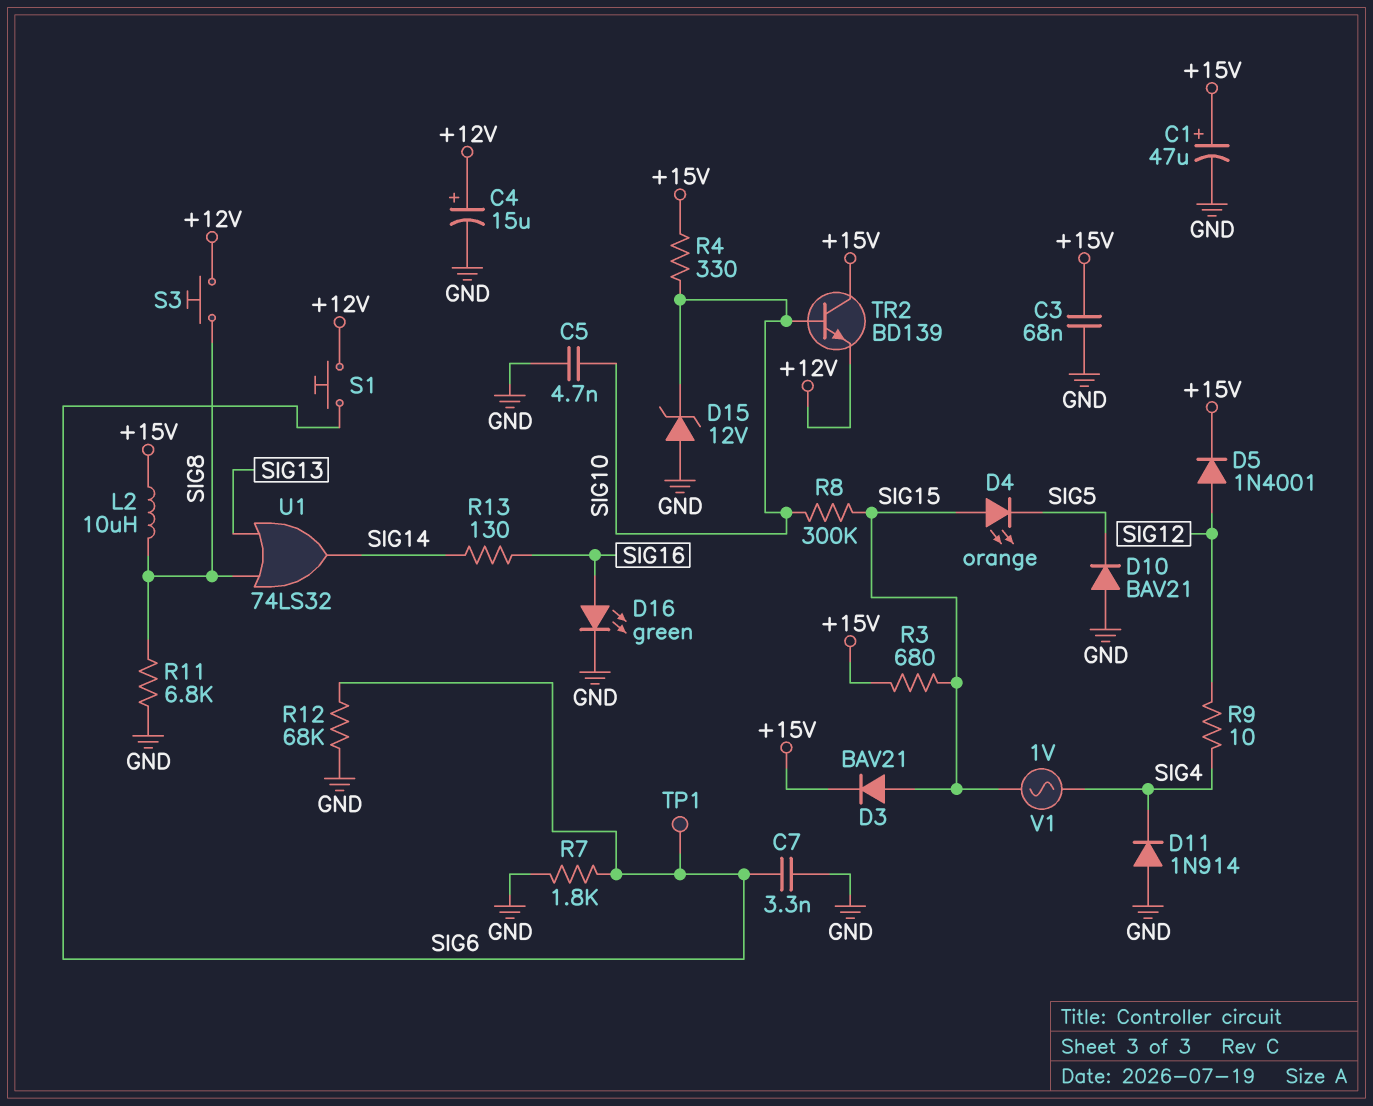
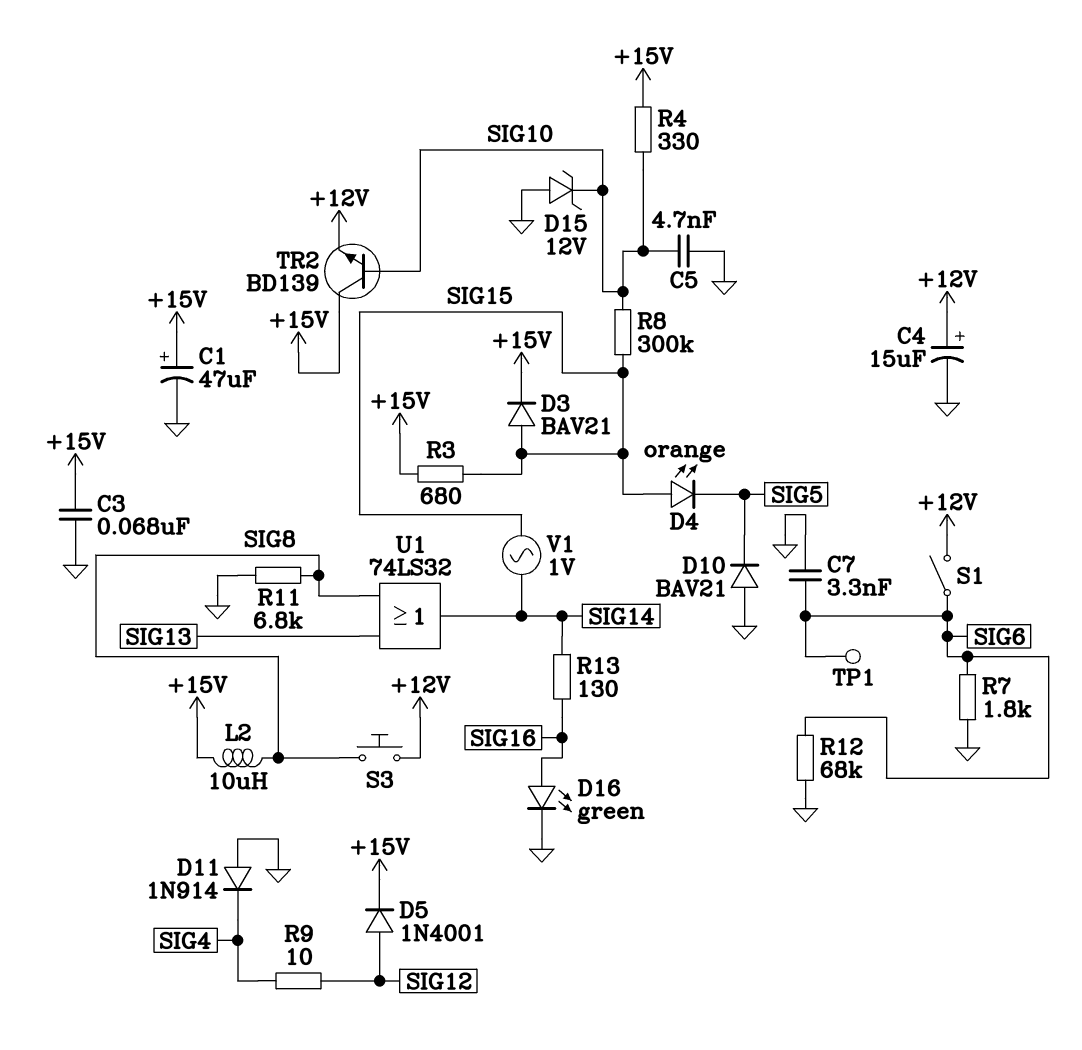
S1: button (+12V, SIG6) -> switch (+12V, SIG6)
V1: AC 1V (SIG4, SIG15) -> AC 1V (SIG14, SIG15)

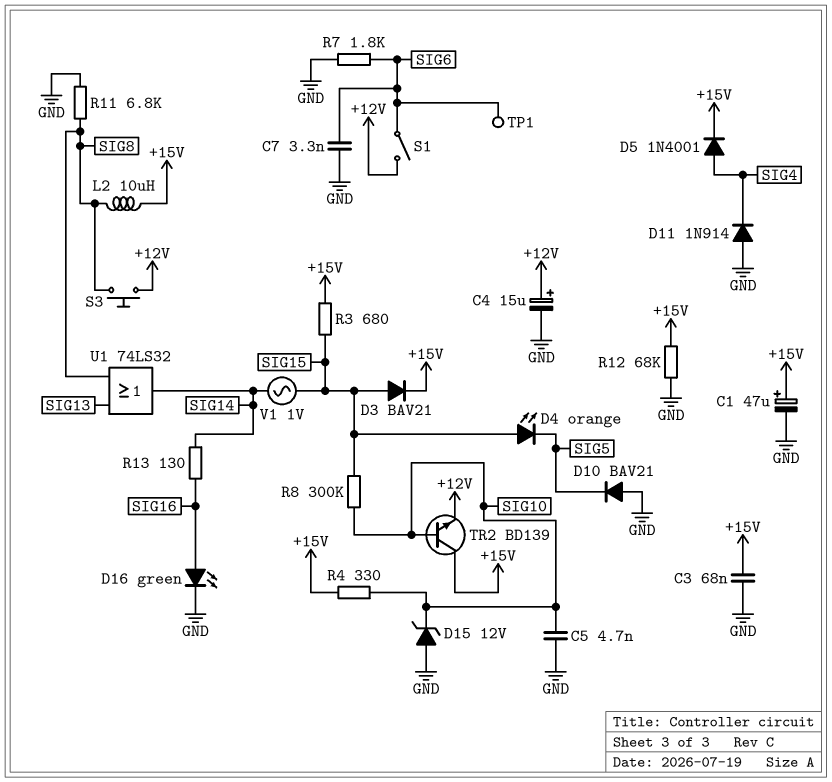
D5: diode 1N4001 (A SIG12, K +15V) -> diode 1N4001 (A SIG4, K +15V)
R9: 10 (SIG4, SIG12) -> none
R12: 68k (GND, SIG6) -> 68k (+15V, GND)

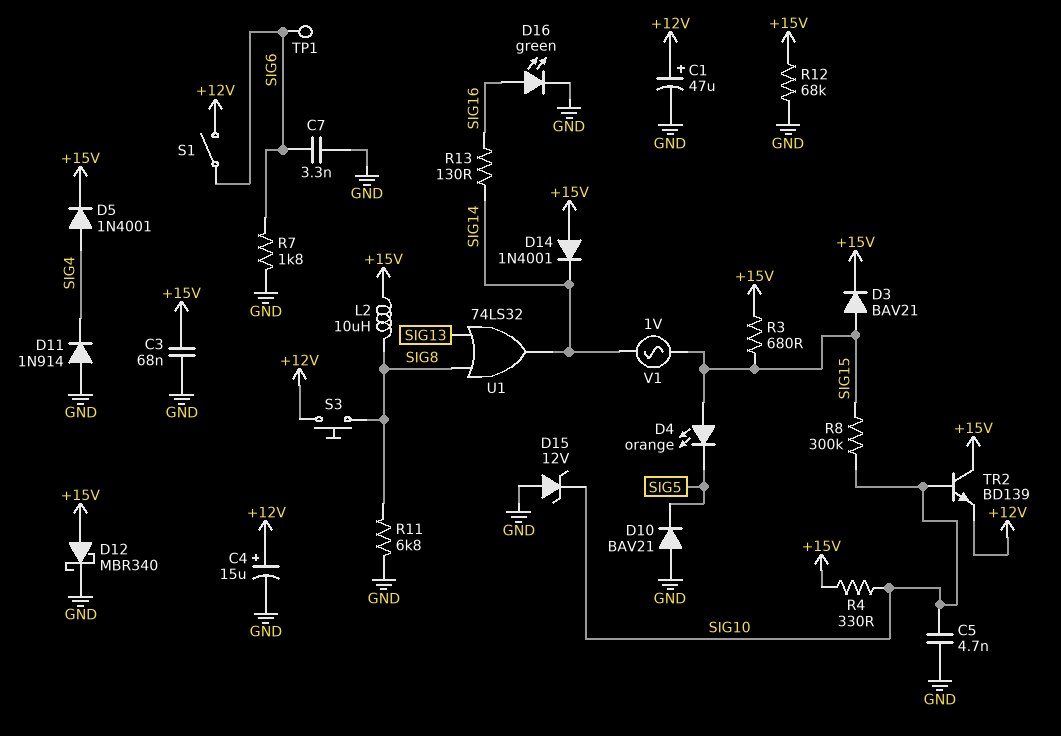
C1: 47uF (plus +15V, minus GND) -> 47uF (plus +12V, minus GND)
D12: none -> schottky MBR340 (A +15V, K GND)
D14: none -> diode 1N4001 (A +15V, K SIG14)

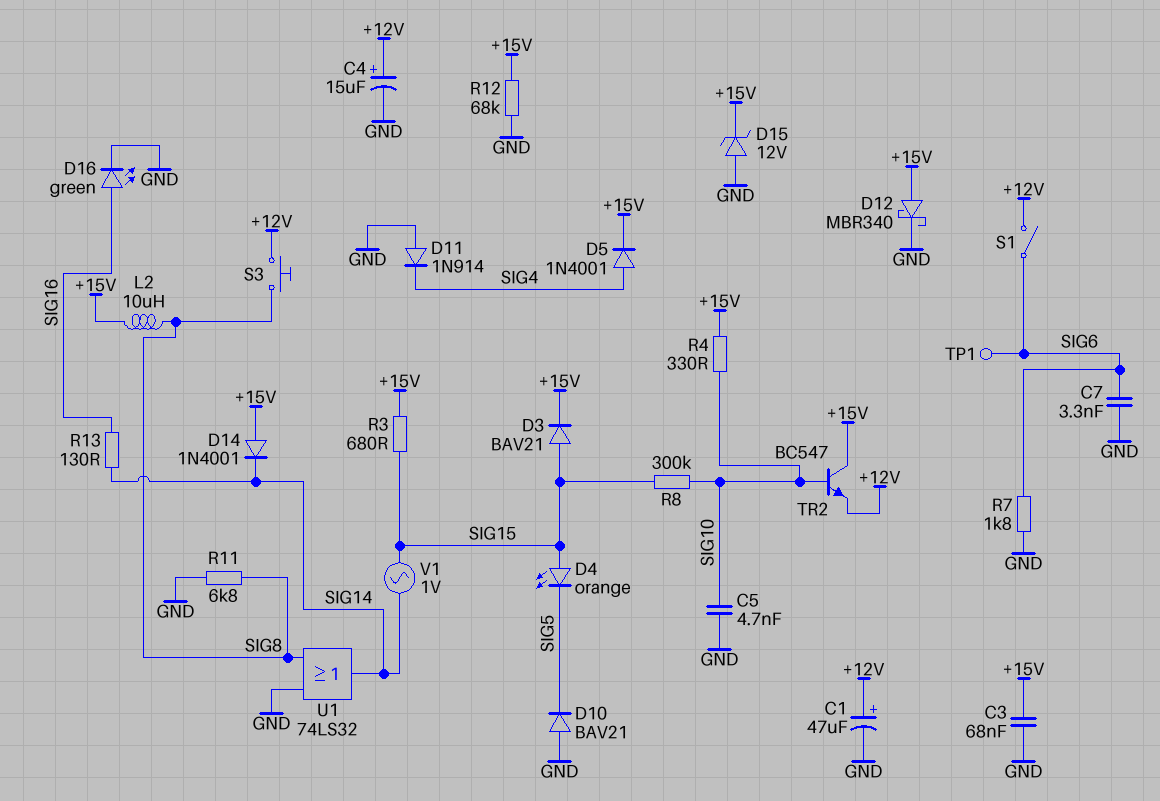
D15: zener 12V (A GND, K SIG10) -> zener 12V (A GND, K +15V)
TR2: NPN BD139 (B SIG10, C +15V, E +12V) -> NPN BC547 (B SIG10, C +15V, E +12V)
U1: OR 74LS32 (in SIG8, in SIG13, out SIG14) -> OR 74LS32 (in GND, in SIG8, out SIG14)

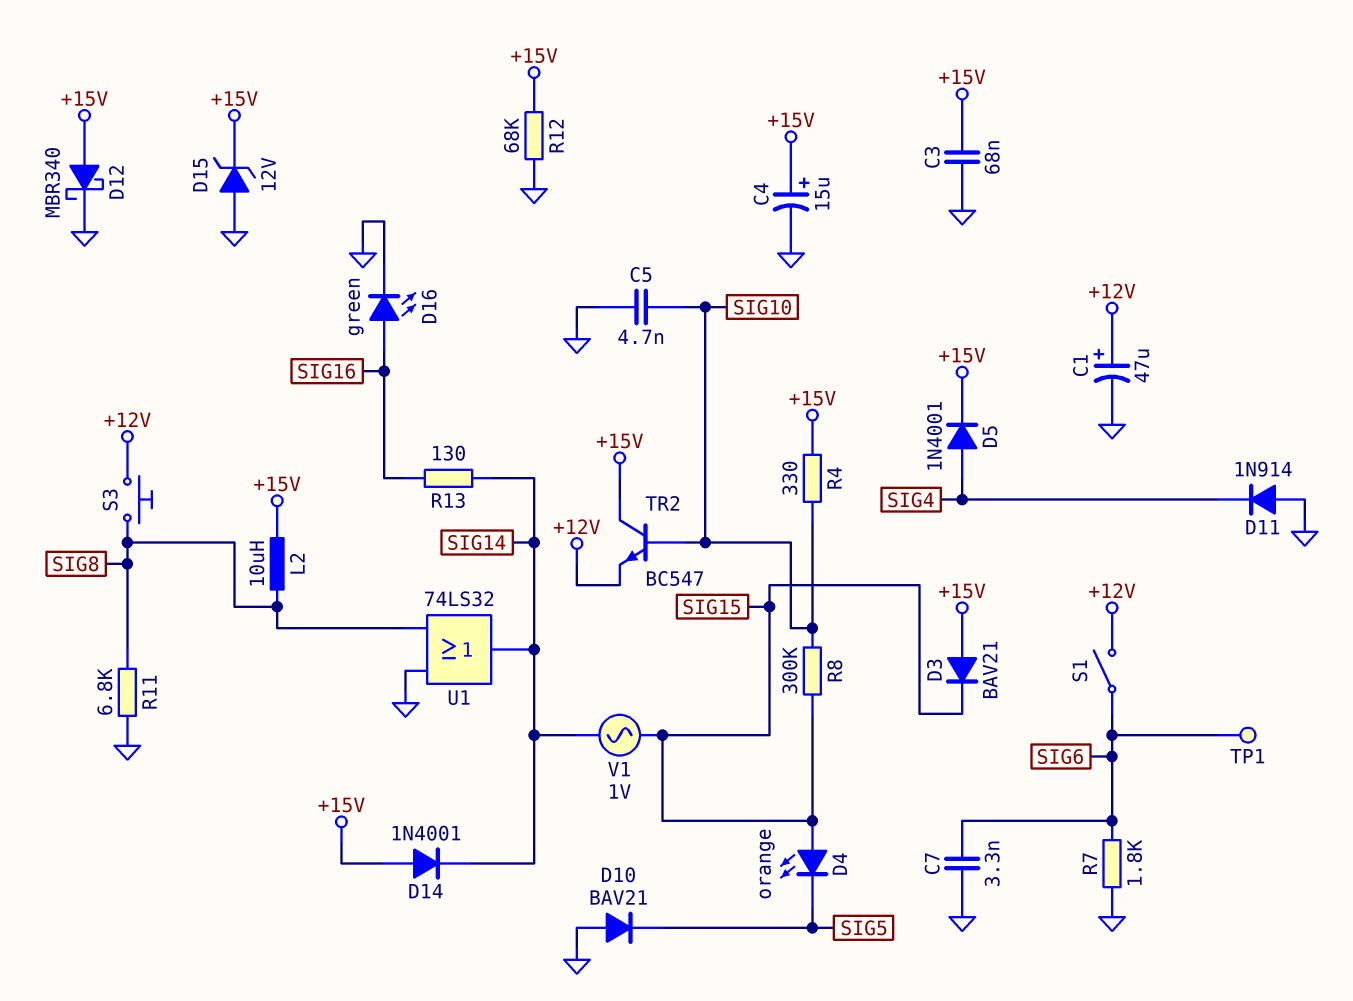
C4: 15uF (plus +12V, minus GND) -> 15uF (plus +15V, minus GND)
D3: diode BAV21 (A SIG15, K +15V) -> diode BAV21 (A +15V, K SIG15)
R3: 680 (+15V, SIG15) -> none

